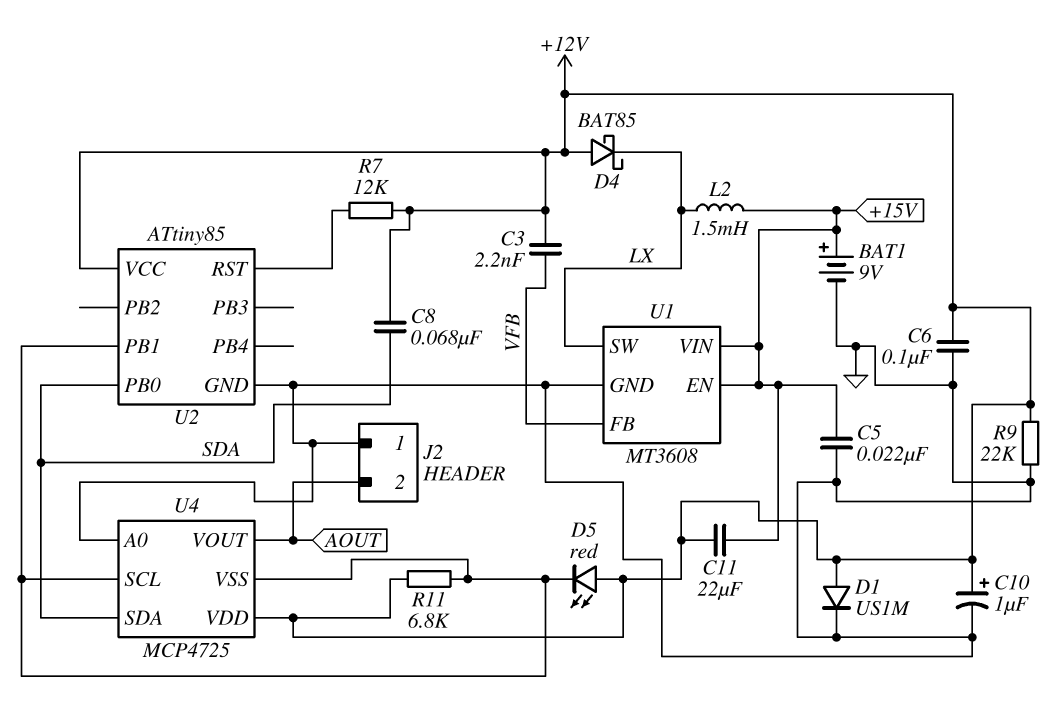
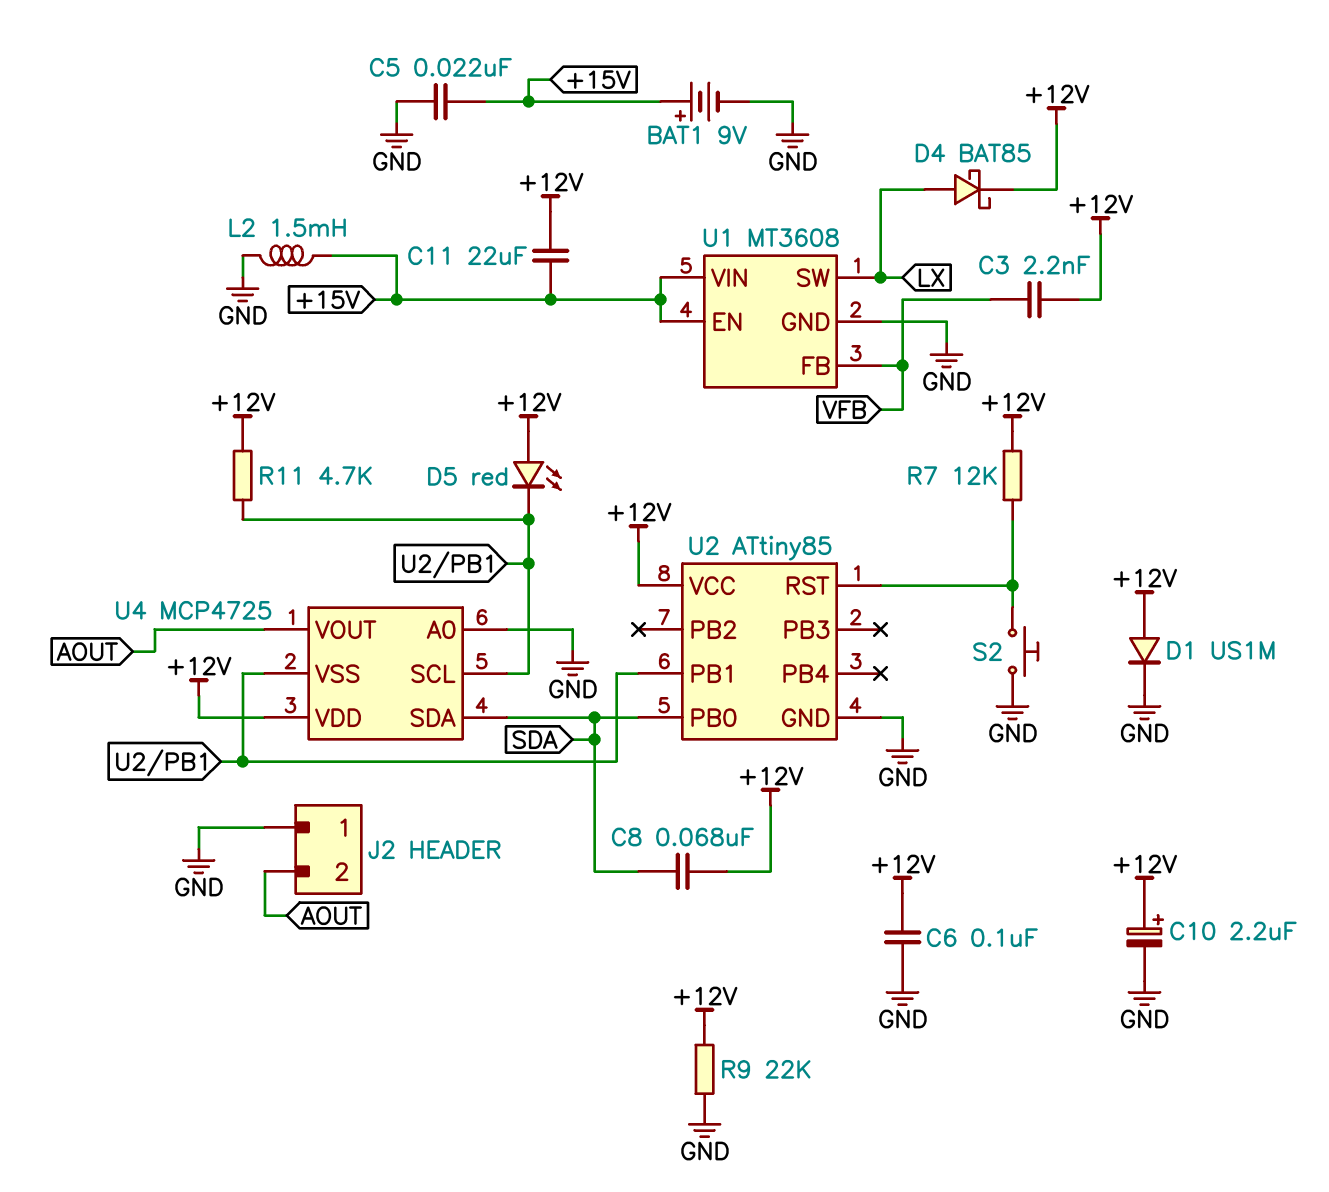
C10: 1uF (plus +12V, minus GND) -> 2.2uF (plus +12V, minus GND)
D4: schottky BAT85 (A +12V, K LX) -> schottky BAT85 (A LX, K +12V)
L2: 1.5mH (+15V, LX) -> 1.5mH (+15V, GND)
R11: 6.8k (+12V, U2/PB1) -> 4.7k (+12V, U2/PB1)
S2: none -> button (GND, U2/RST)

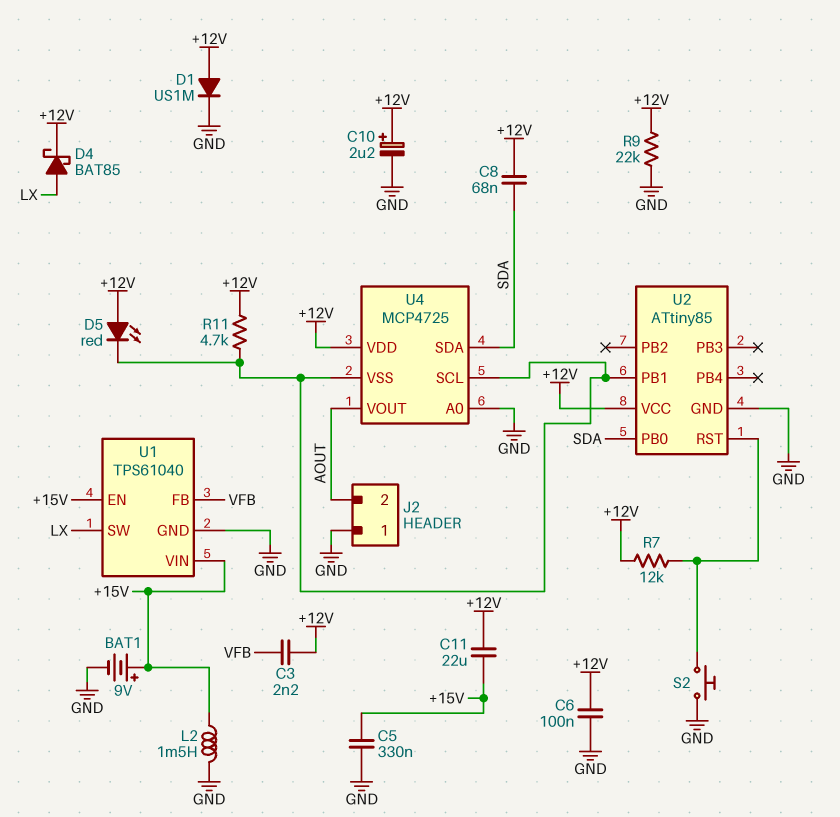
C5: 22nF (+15V, GND) -> 330nF (+15V, GND)
U1: MT3608 -> TPS61040

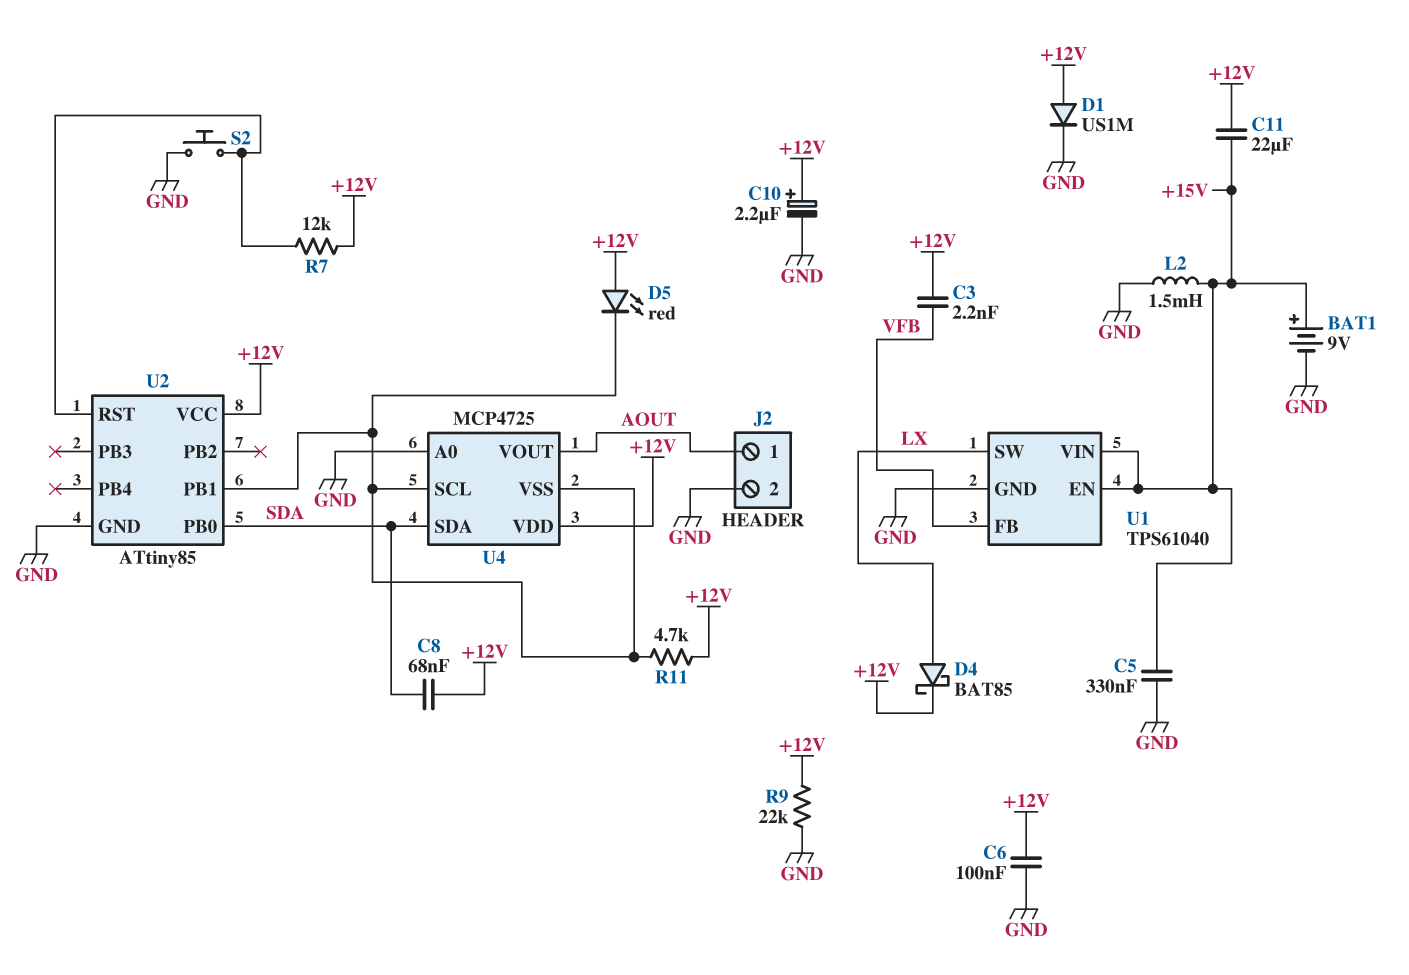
J2 pin 1: GND -> AOUT
J2 pin 2: AOUT -> GND

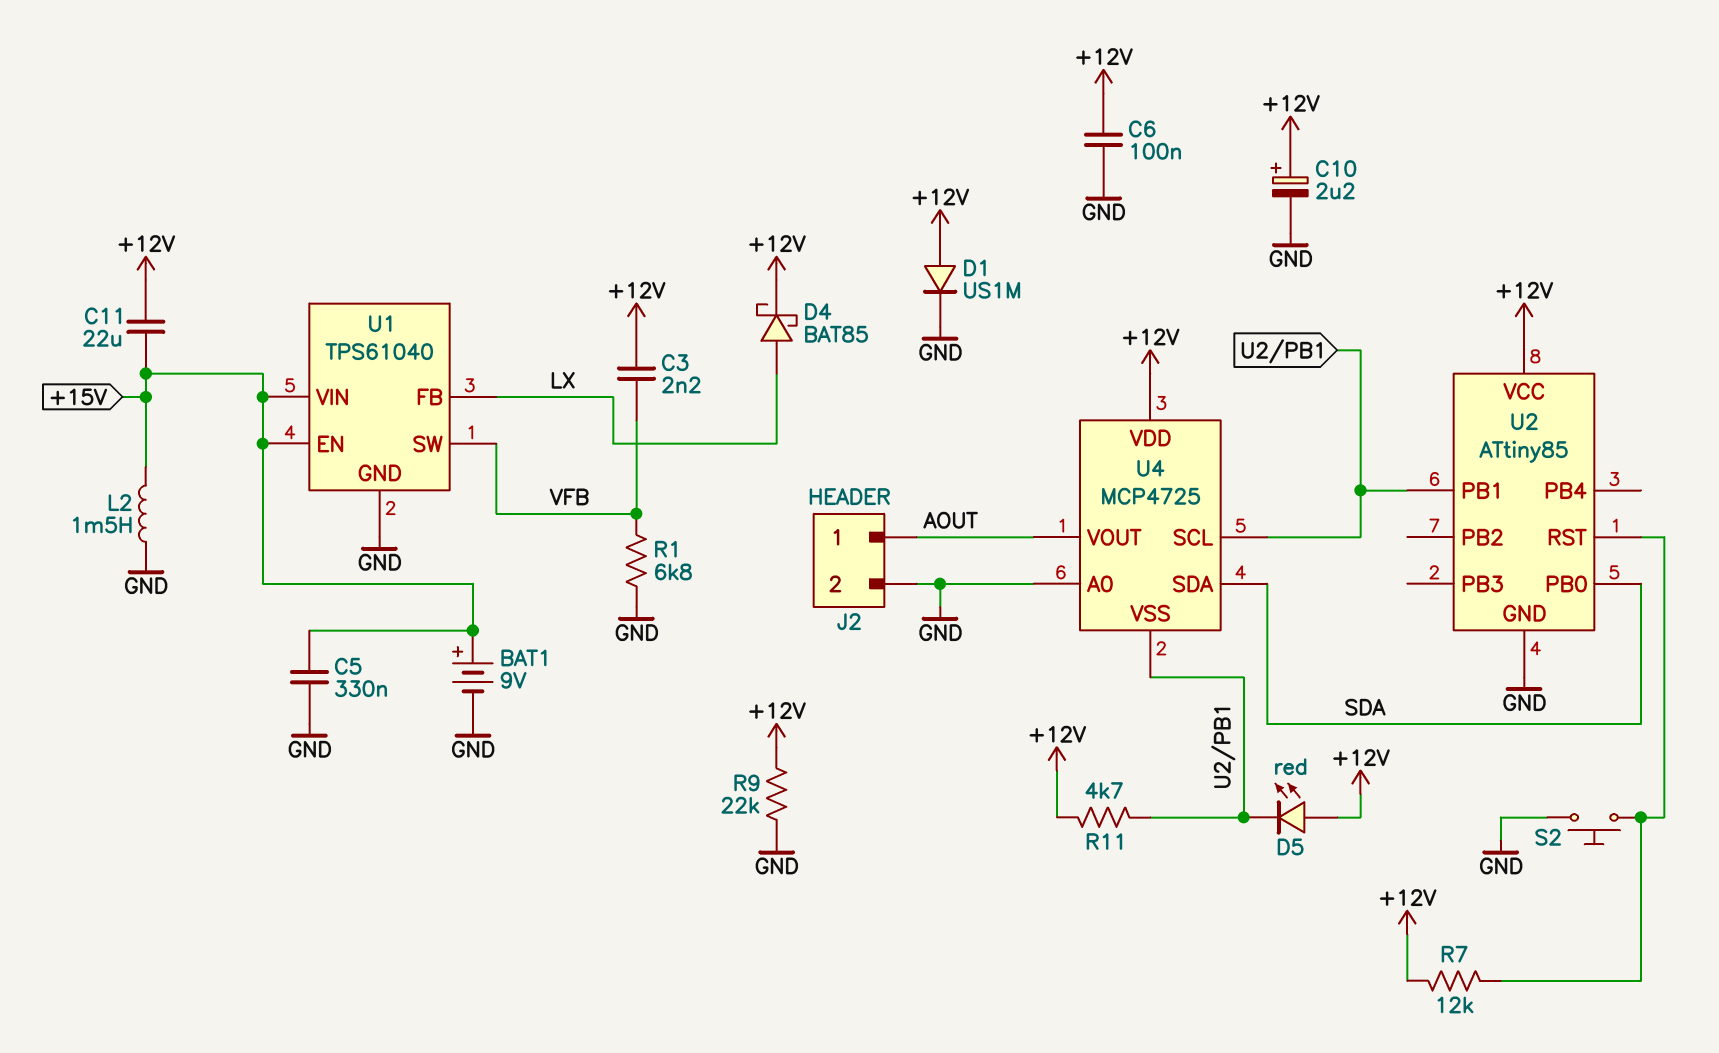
C8: 68nF (+12V, SDA) -> none
R1: none -> 6.8k (GND, VFB)
U1 pin FB: VFB -> LX
U1 pin SW: LX -> VFB

